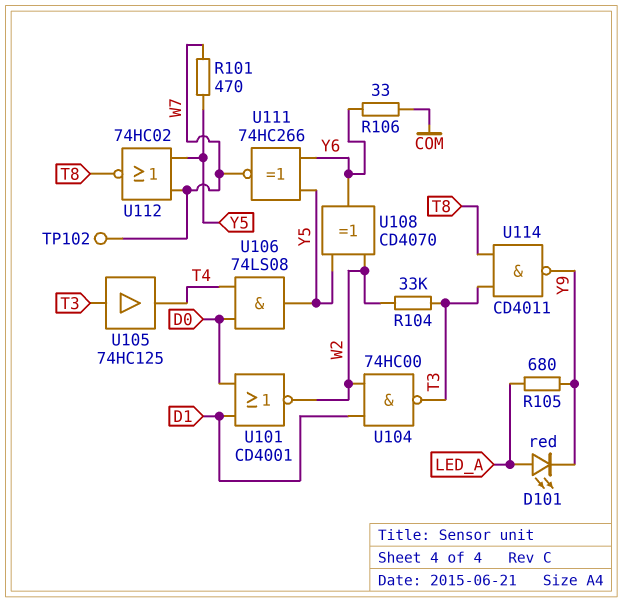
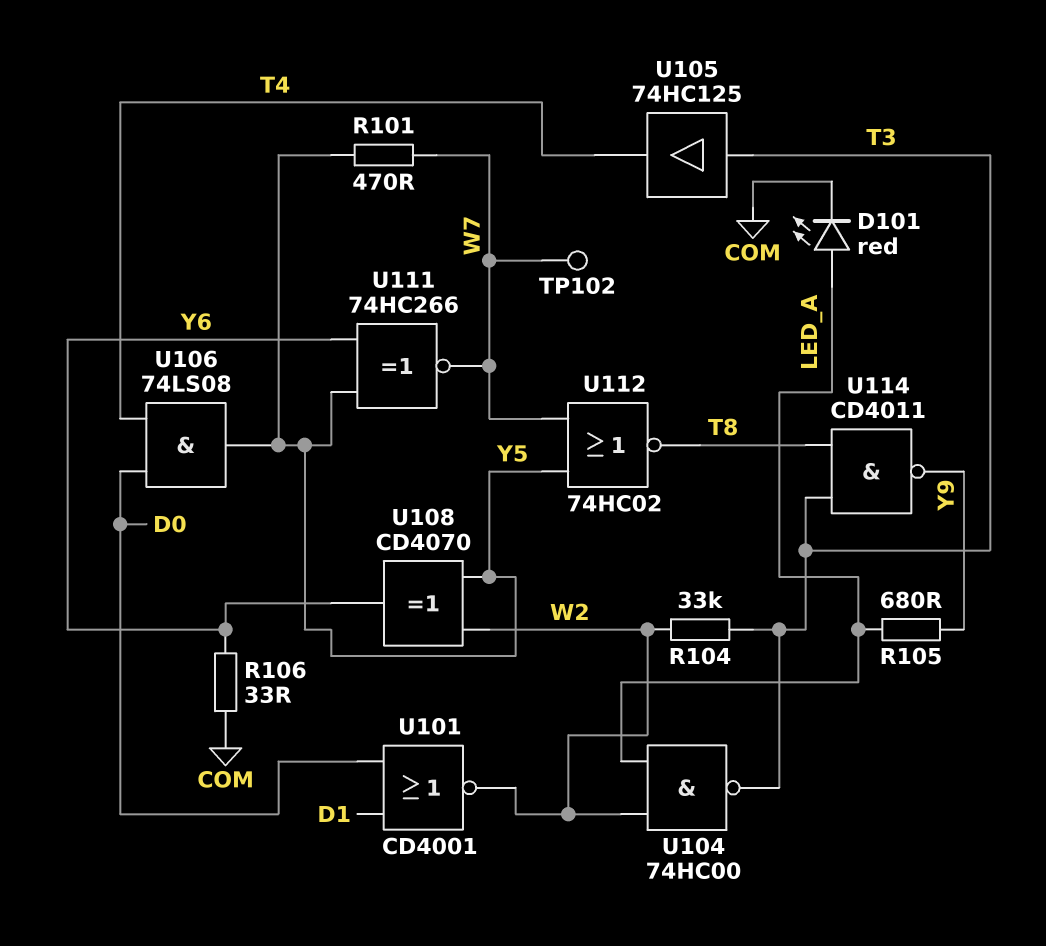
D101: LED red (A LED_A, K Y9) -> LED red (A LED_A, K COM)
U104: NAND 74HC00 (in D1, in W2, out T3) -> NAND 74HC00 (in LED_A, in W2, out T3)

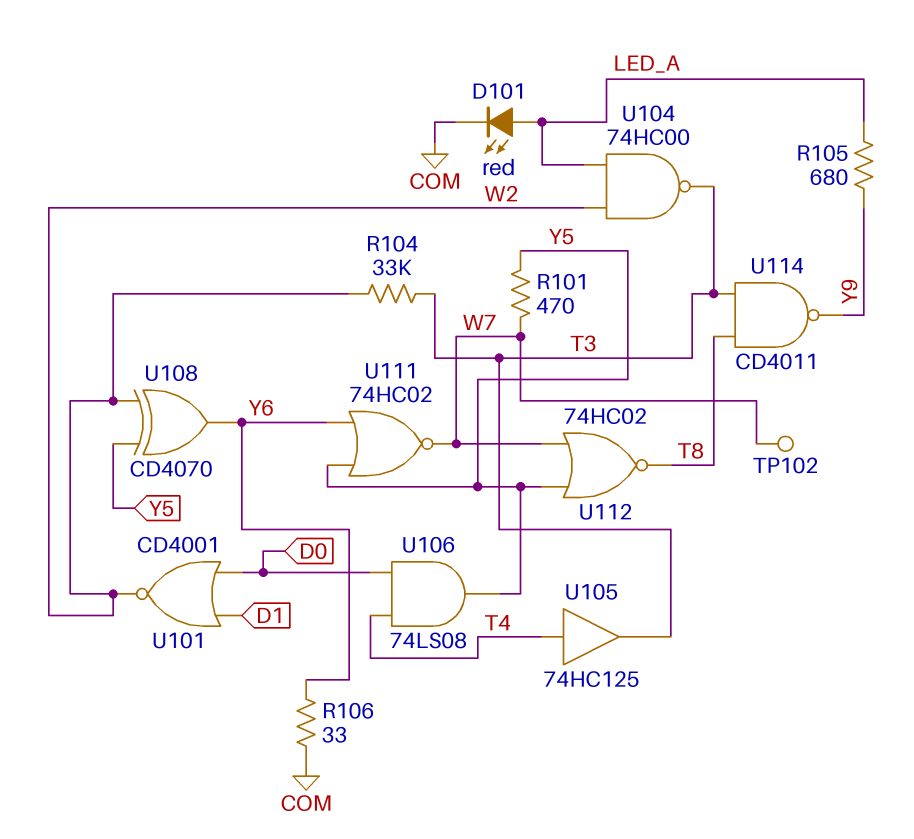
U105: buffer 74HC125 (in T3, out T4) -> buffer 74HC125 (in T4, out T3)
U111: XNOR 74HC266 (in Y5, in Y6, out W7) -> NOR 74HC02 (in Y5, in Y6, out W7)

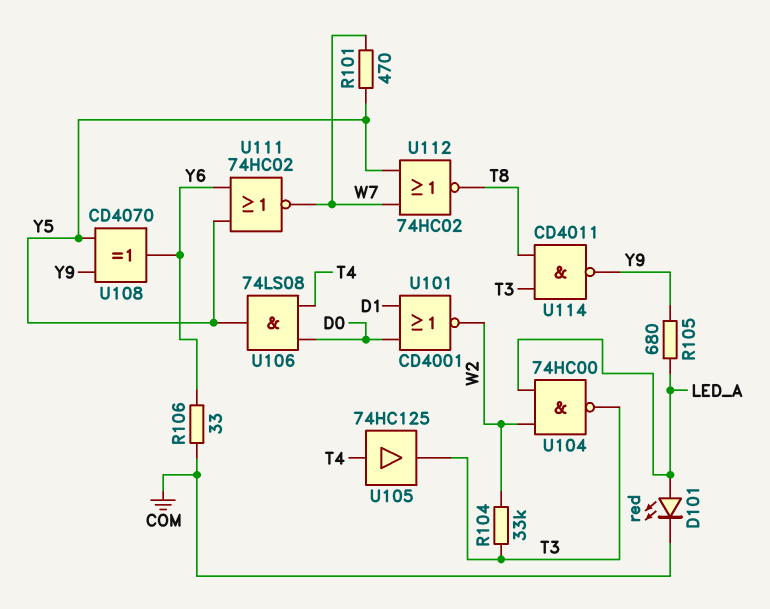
TP102: test point (W7) -> none
U108: XOR CD4070 (in W2, in Y5, out Y6) -> XOR CD4070 (in Y5, in Y9, out Y6)

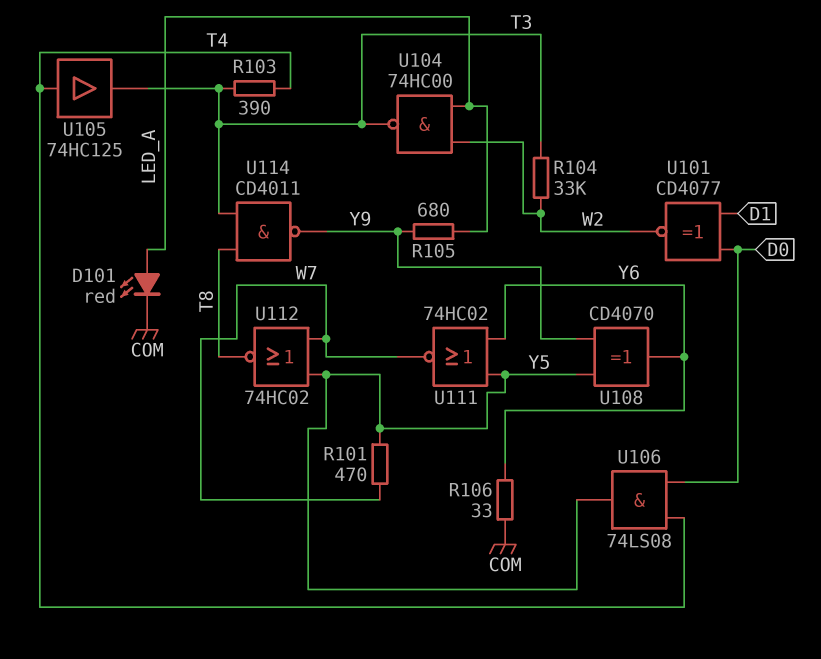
R103: none -> 390 (T3, T4)
U101: NOR CD4001 (in D0, in D1, out W2) -> XNOR CD4077 (in D0, in D1, out W2)

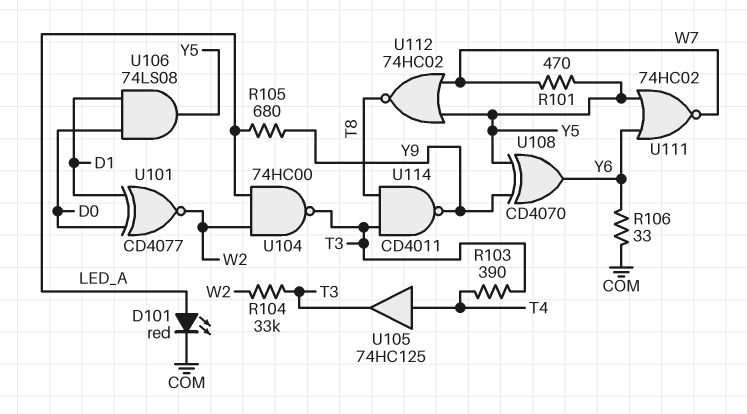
U106: AND 74LS08 (in D0, in T4, out Y5) -> AND 74LS08 (in D0, in D1, out Y5)

